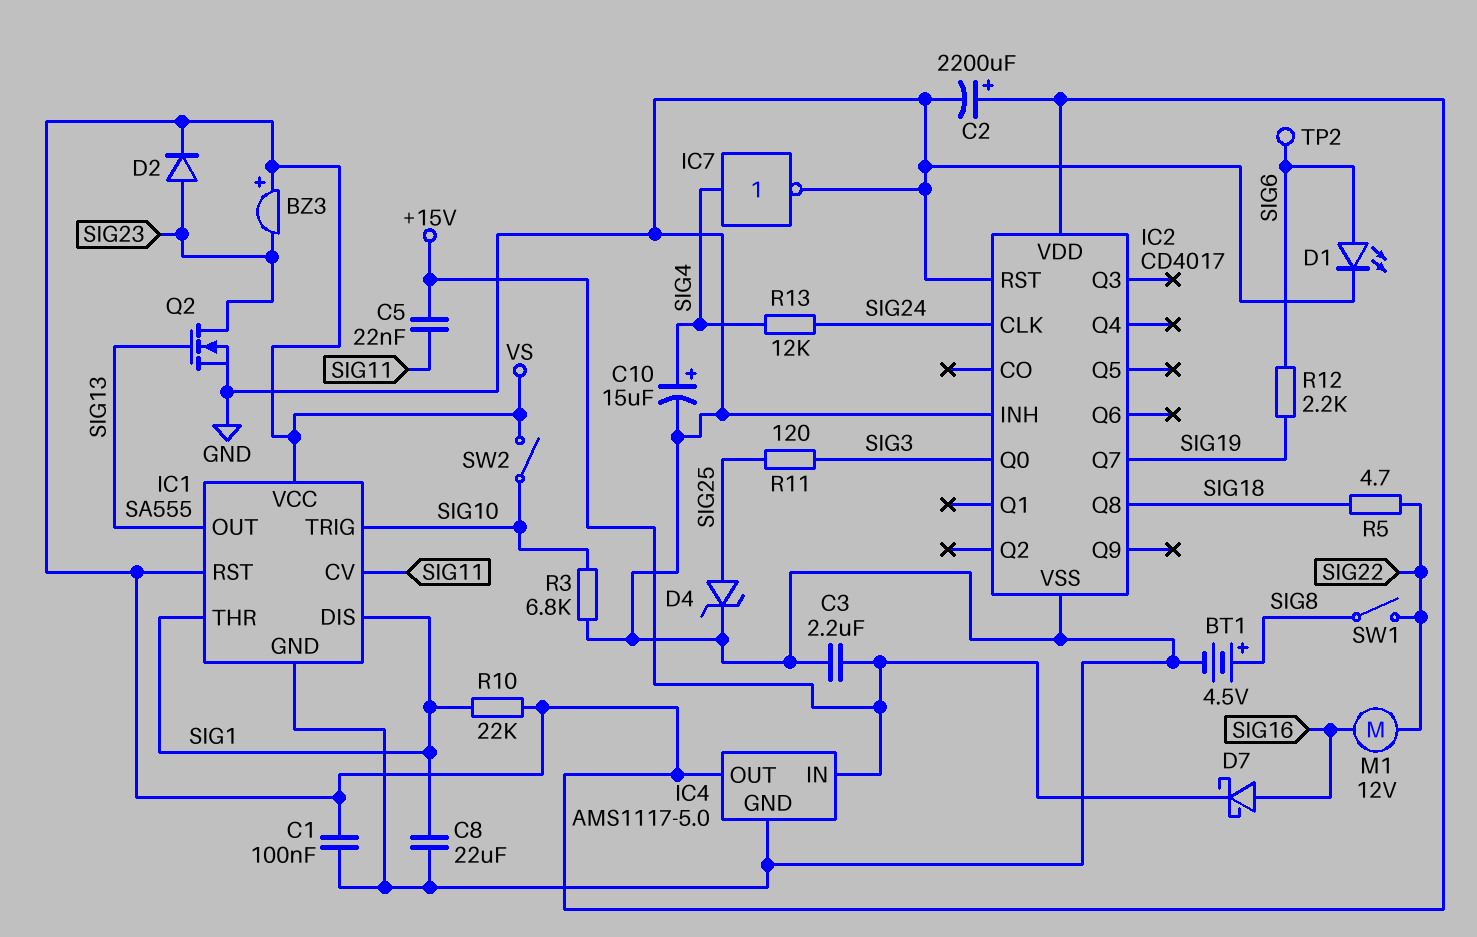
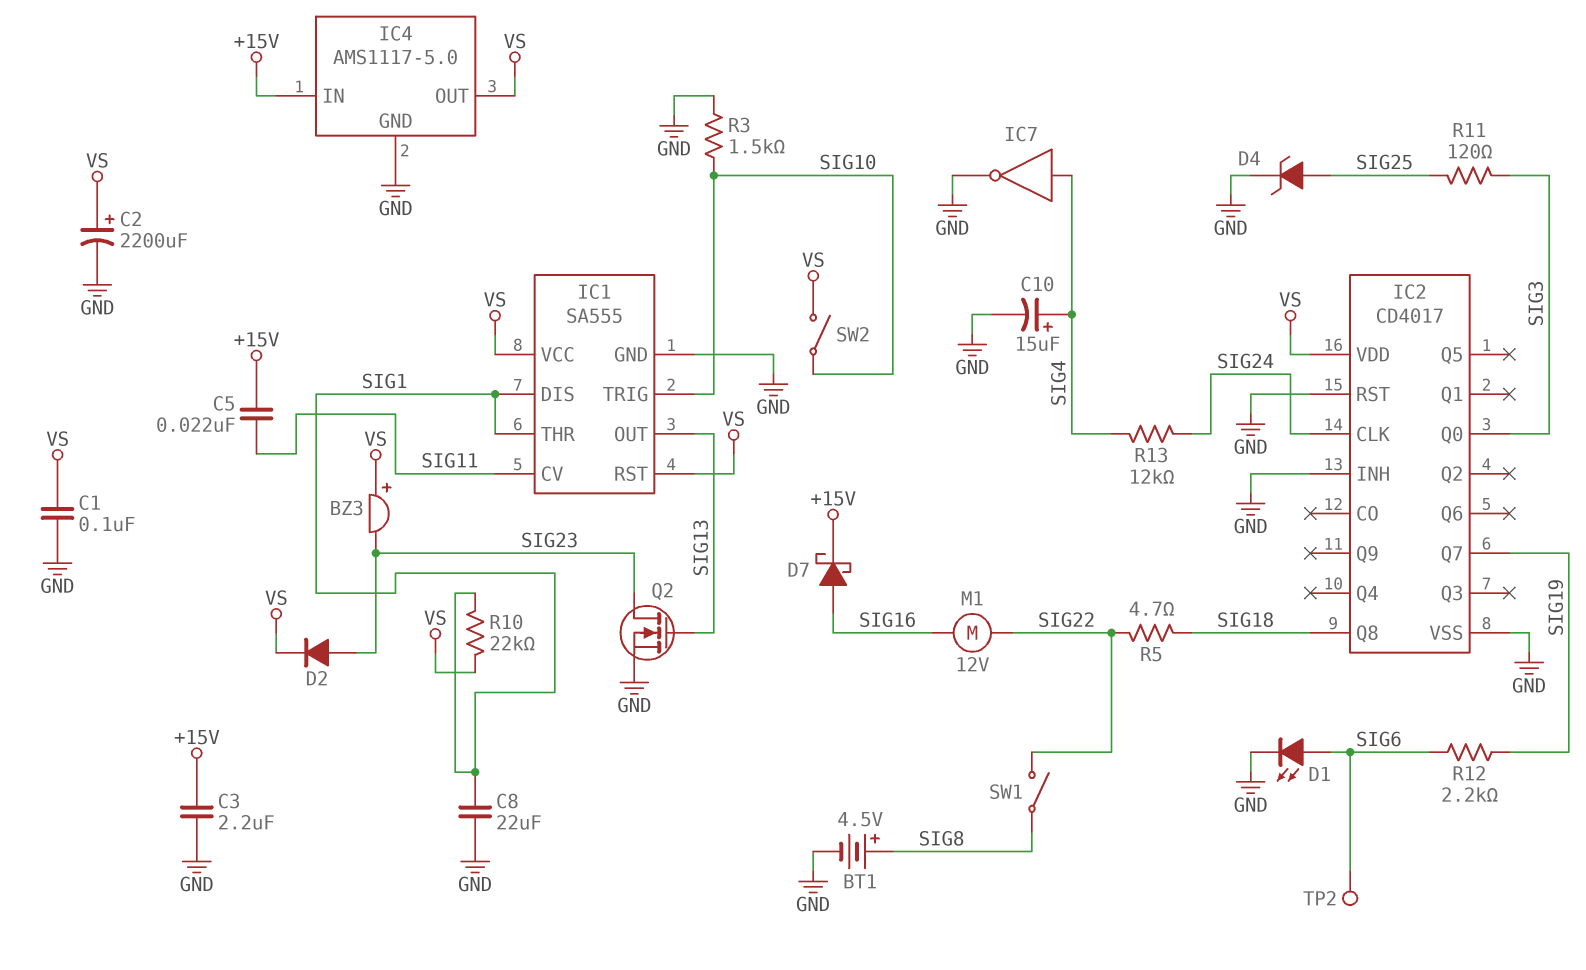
R3: 6.8k (GND, SIG10) -> 1.5k (GND, SIG10)

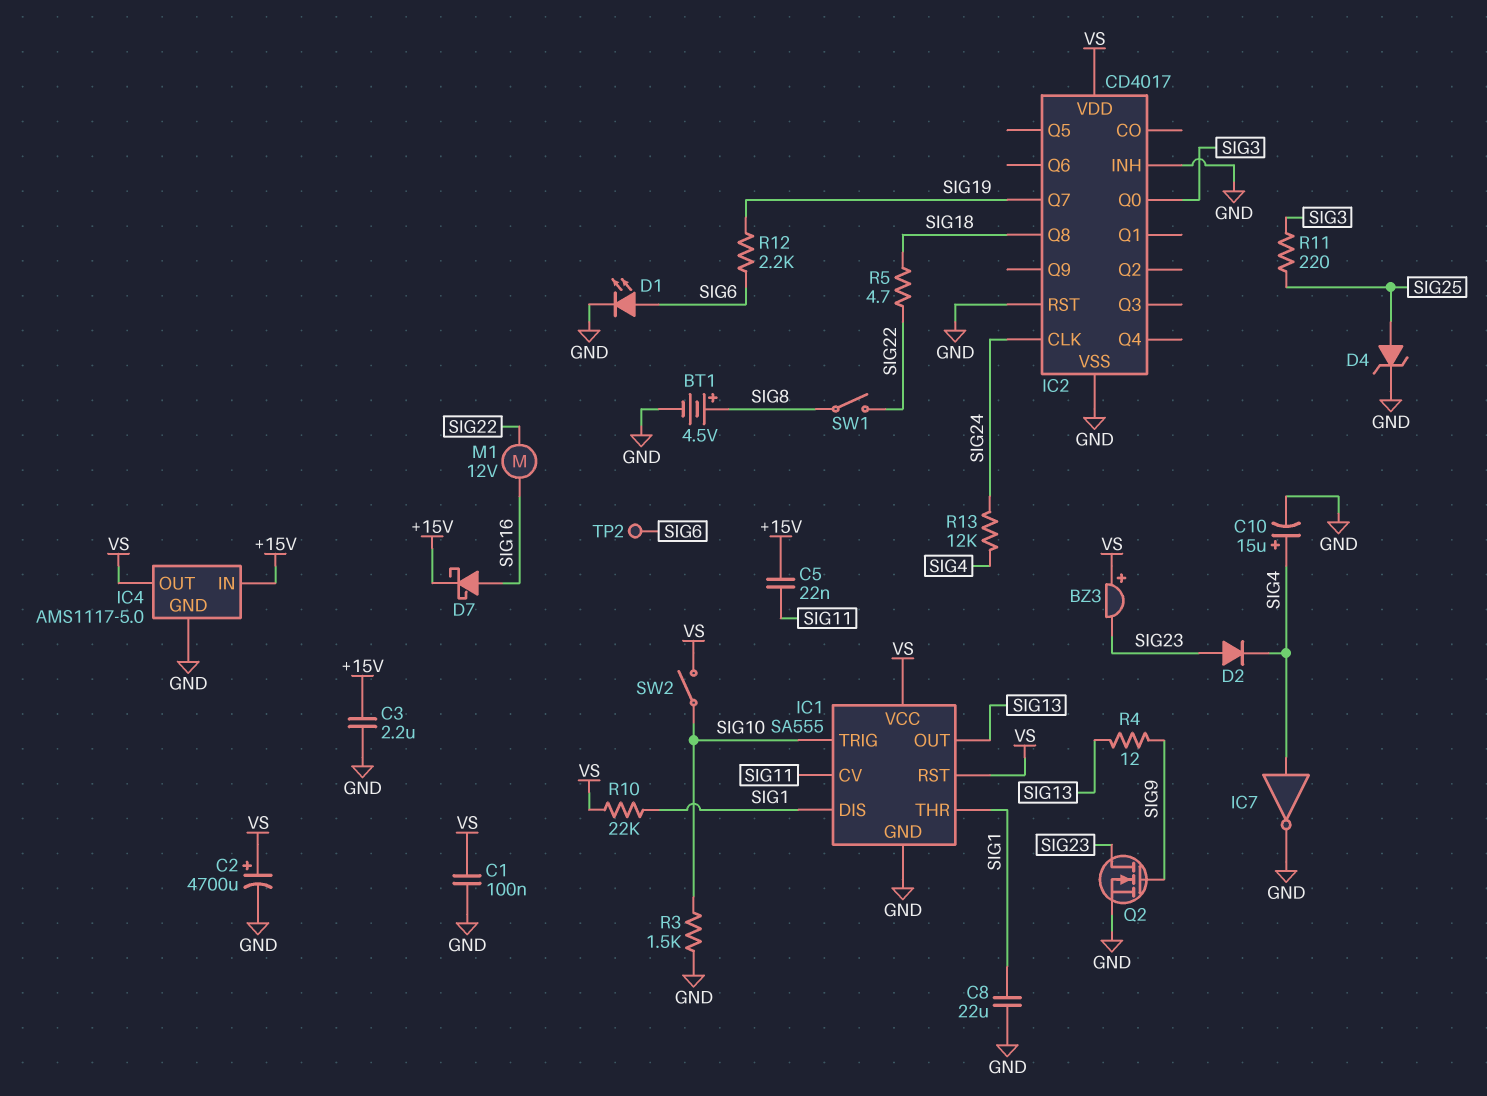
C2: 2200uF (plus VS, minus GND) -> 4700uF (plus VS, minus GND)
D2: diode (A SIG23, K VS) -> diode (A SIG23, K SIG4)
Q2: NMOS (G SIG13, D SIG23, S GND) -> NMOS (G SIG9, D SIG23, S GND)
R4: none -> 12 (SIG9, SIG13)
R11: 120 (SIG3, SIG25) -> 220 (SIG3, SIG25)

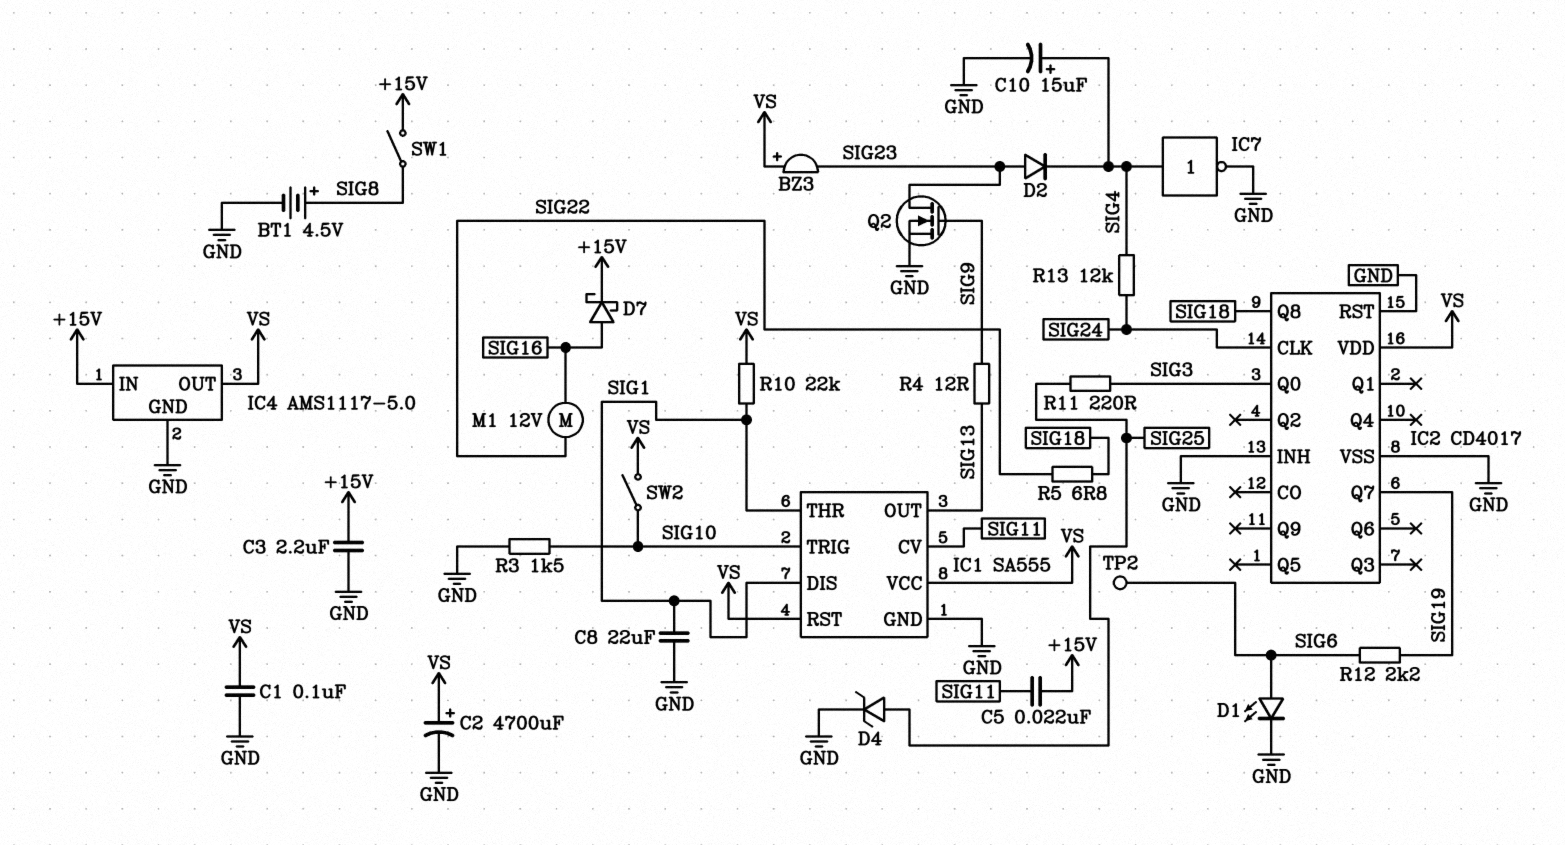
R5: 4.7 (SIG18, SIG22) -> 6.8 (SIG18, SIG22)
SW1: switch (SIG8, SIG22) -> switch (+15V, SIG8)

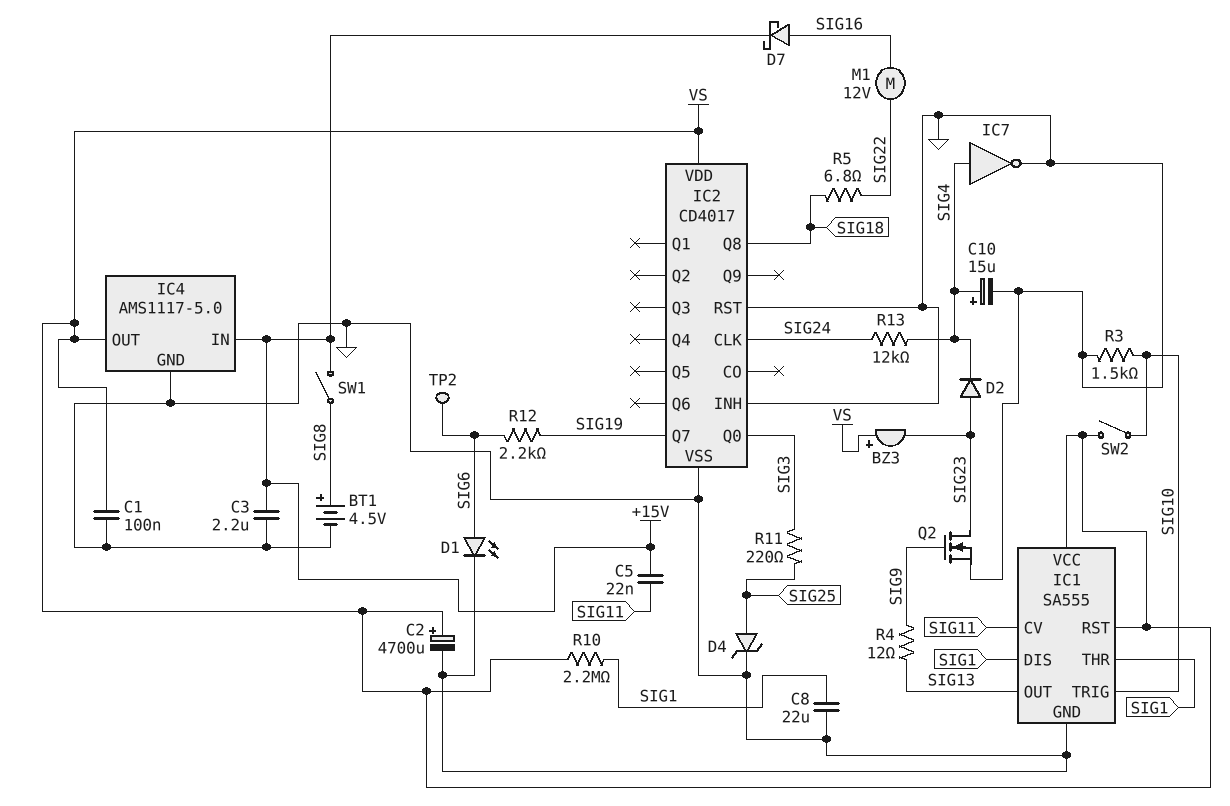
R10: 22k (SIG1, VS) -> 2.2M (SIG1, VS)

